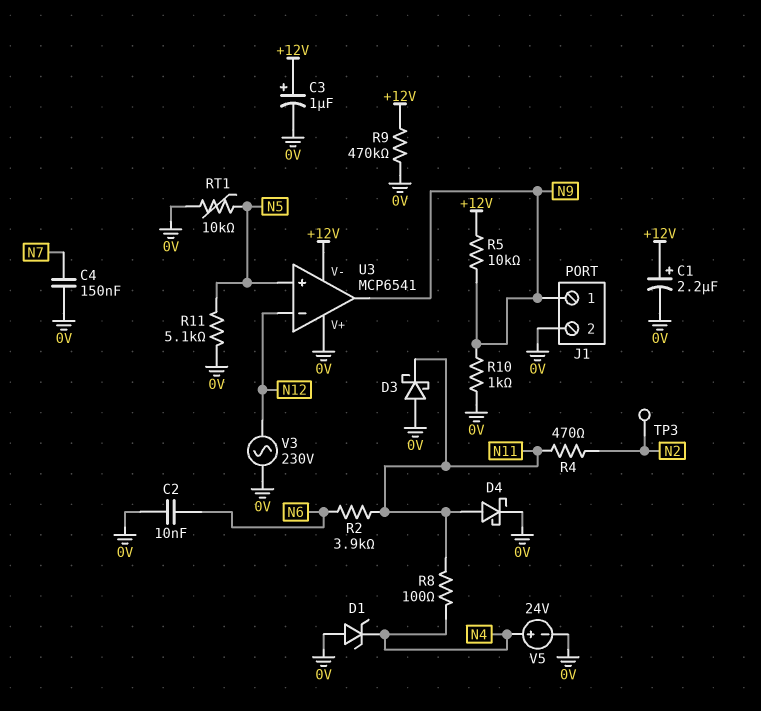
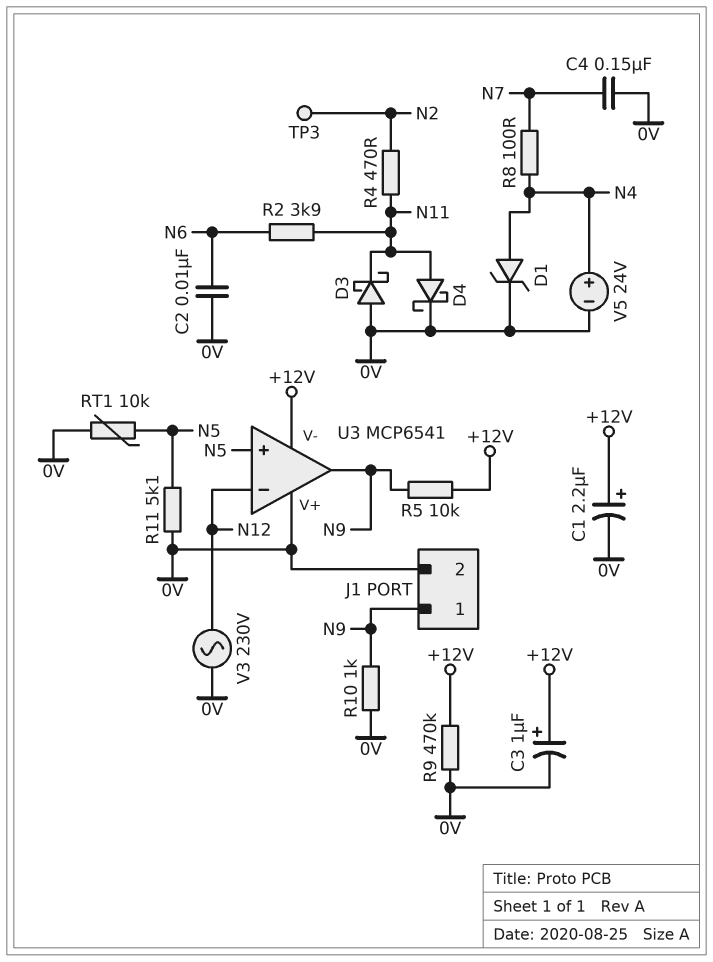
D1: zener (A 0V, K N4) -> zener (A N4, K 0V)
R8: 100 (N4, N11) -> 100 (N4, N7)

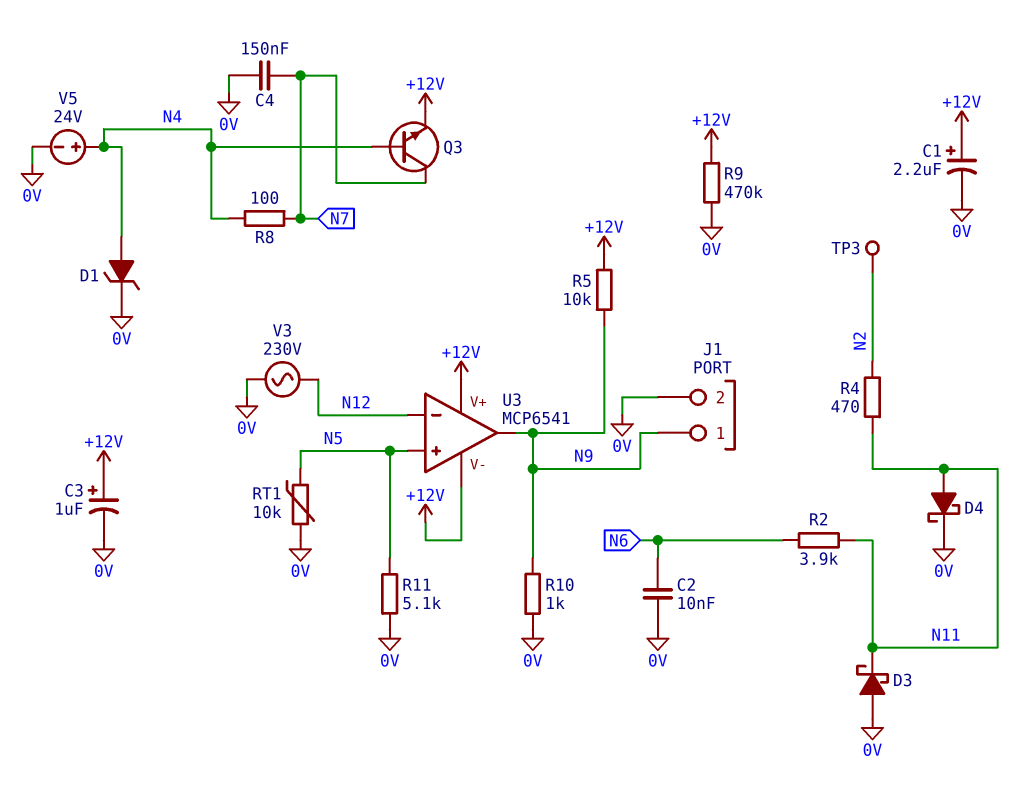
Q3: none -> NPN (B N4, C N7, E +12V)
U3 pin V+: 0V -> +12V

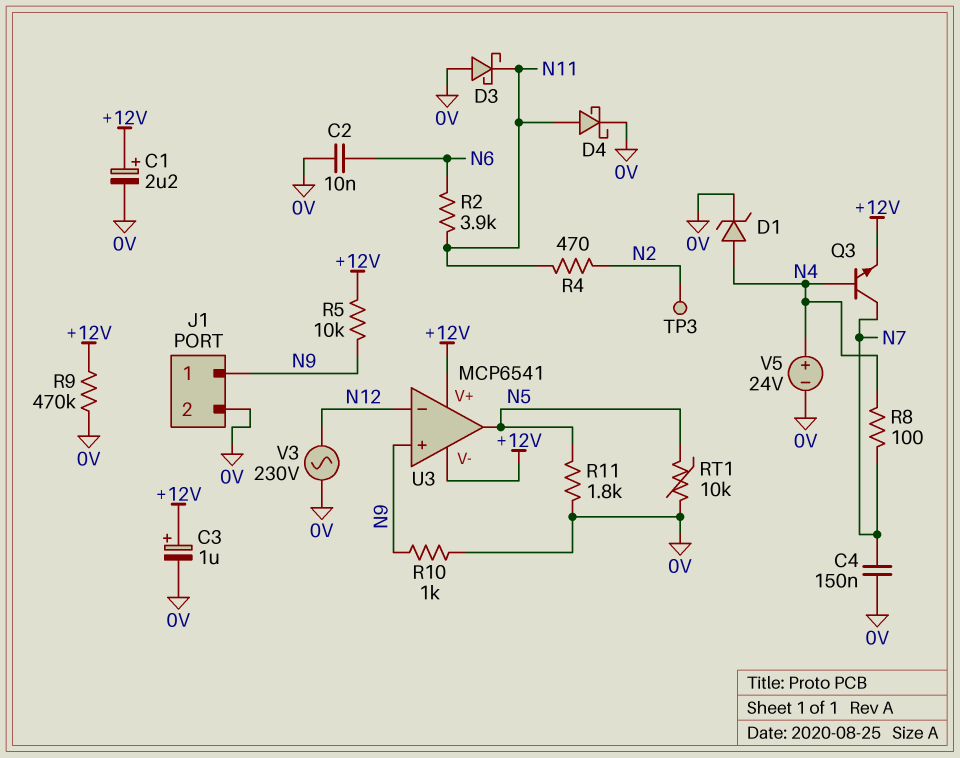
R11: 5.1k (0V, N5) -> 1.8k (0V, N5)
U3 pin in+: N5 -> N9
U3 pin out: N9 -> N5

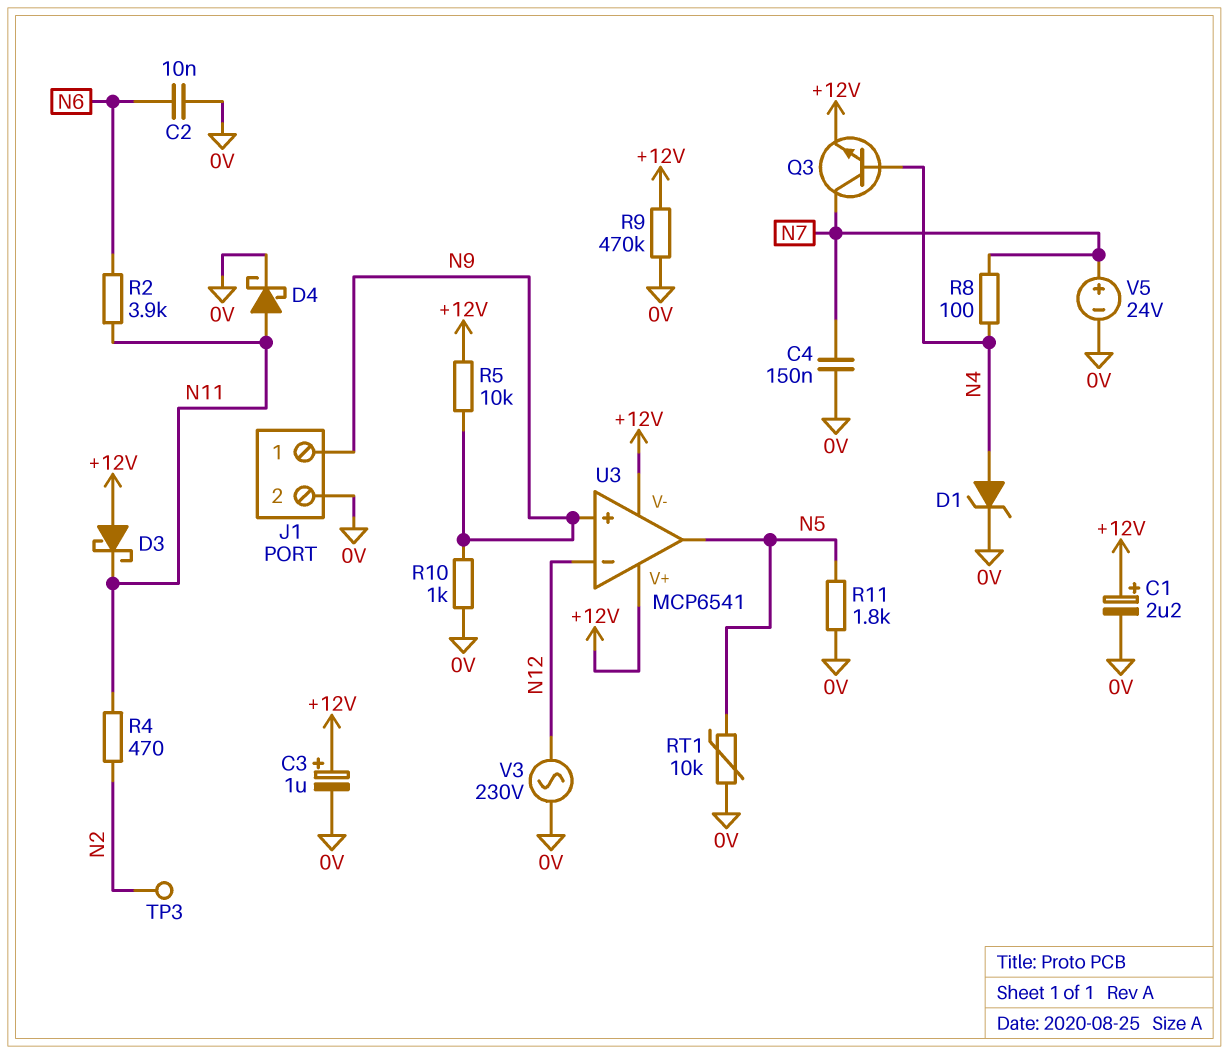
D3: schottky (A 0V, K N11) -> schottky (A +12V, K N11)
V5: 24V (plus N4, minus 0V) -> 24V (plus N7, minus 0V)

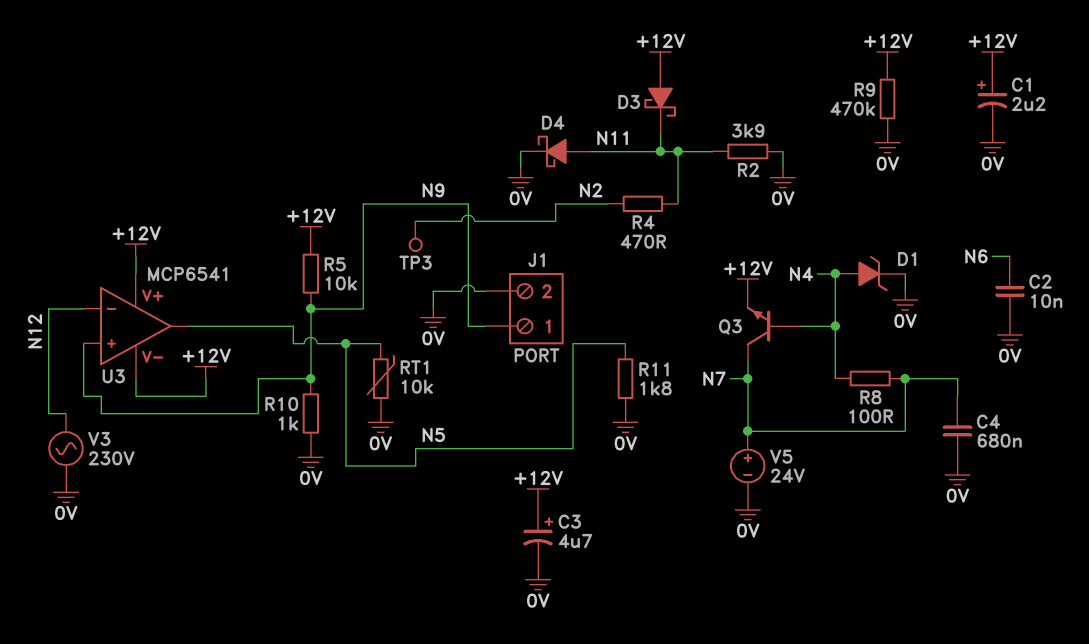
C3: 1uF (plus +12V, minus 0V) -> 4.7uF (plus +12V, minus 0V)
C4: 150nF (0V, N7) -> 680nF (0V, N7)
R2: 3.9k (N6, N11) -> 3.9k (0V, N11)

